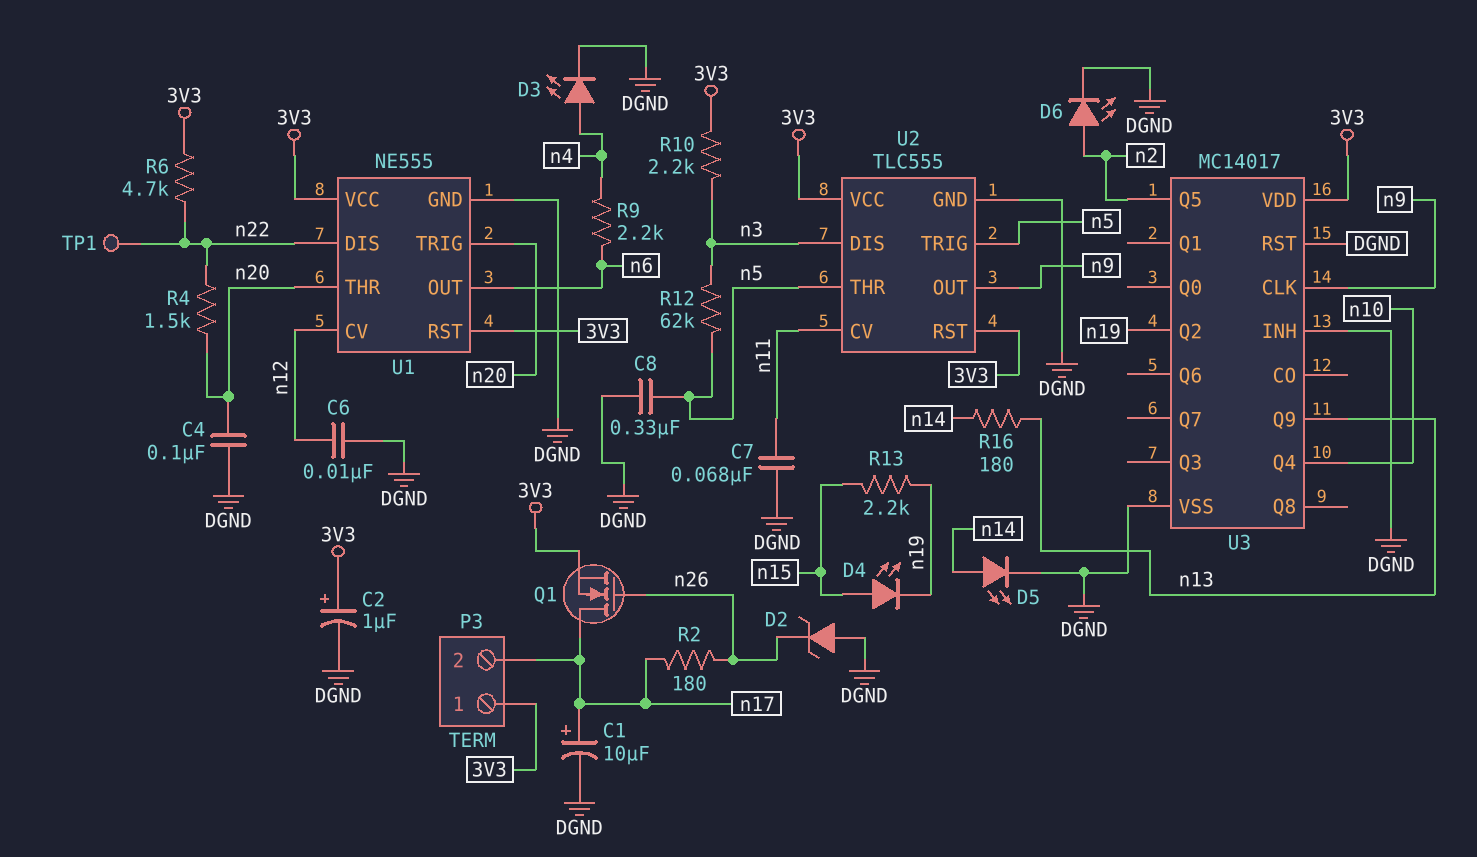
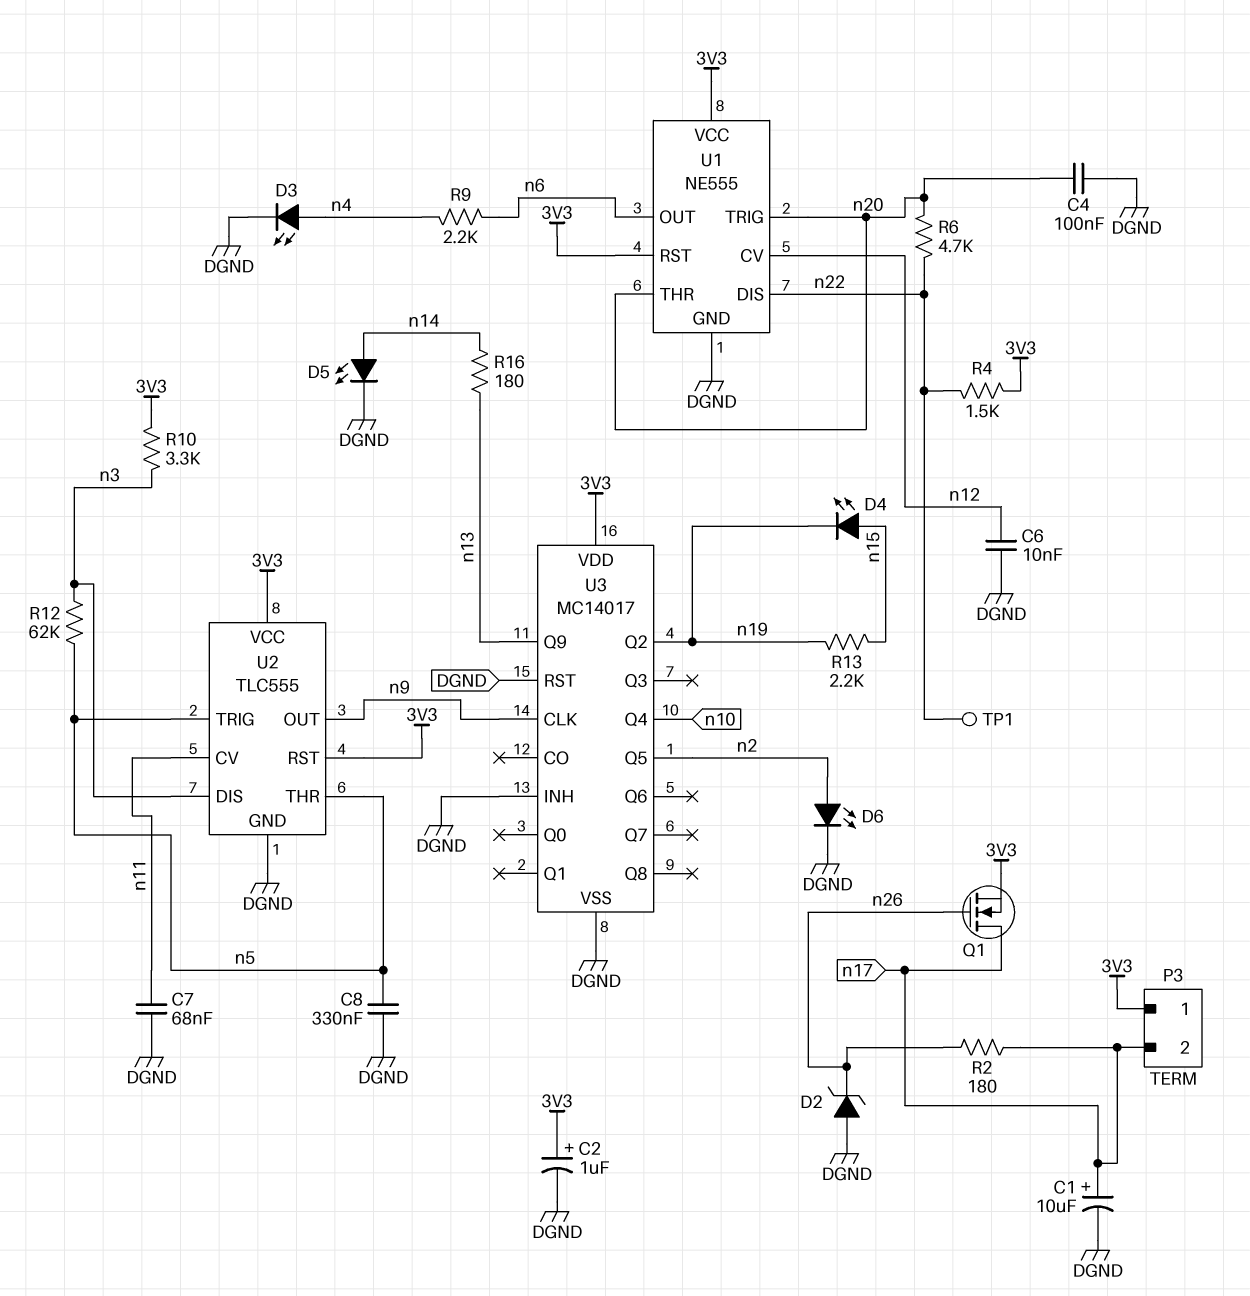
R4: 1.5k (n20, n22) -> 1.5k (3V3, n22)
R6: 4.7k (3V3, n22) -> 4.7k (n20, n22)
R10: 2.2k (3V3, n3) -> 3.3k (3V3, n3)

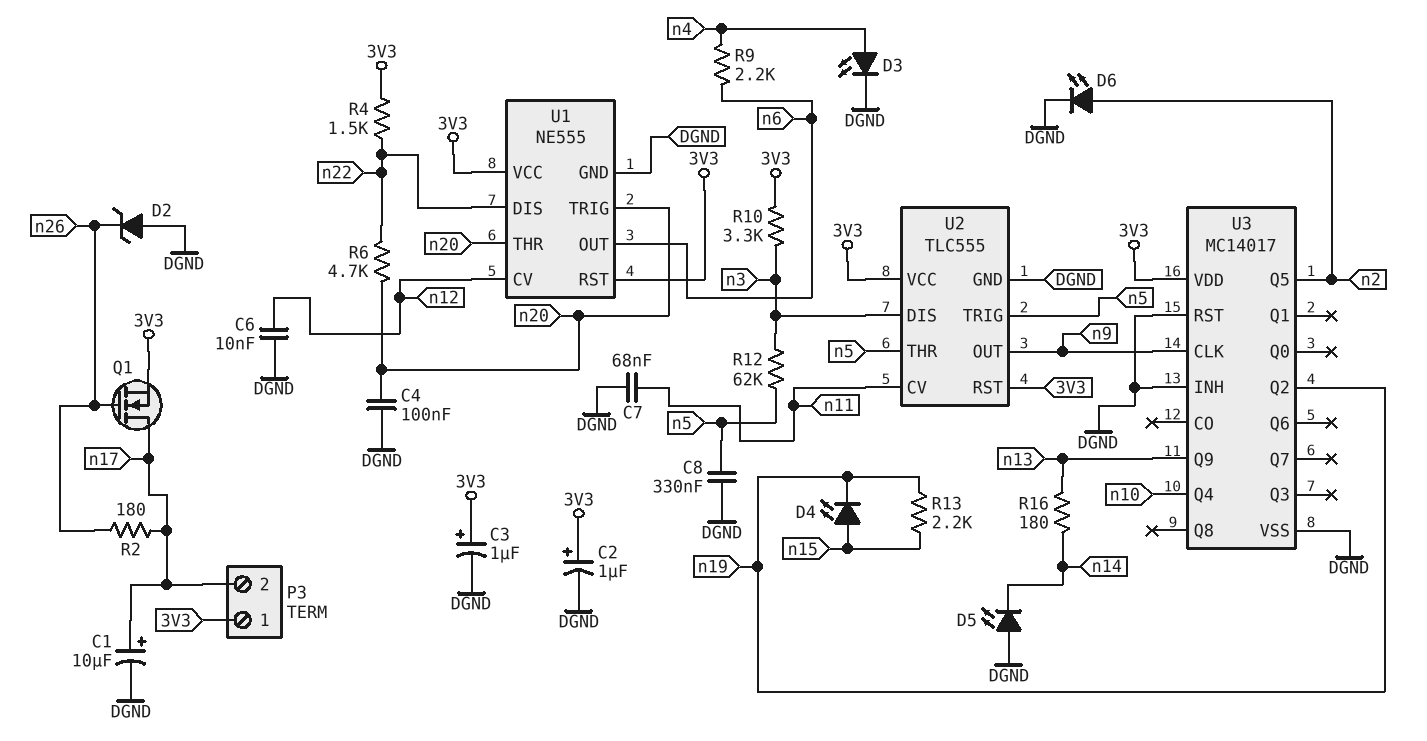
C3: none -> 1uF (plus 3V3, minus DGND)
D5: LED (A n14, K DGND) -> LED (A DGND, K n14)
TP1: test point (n22) -> none

